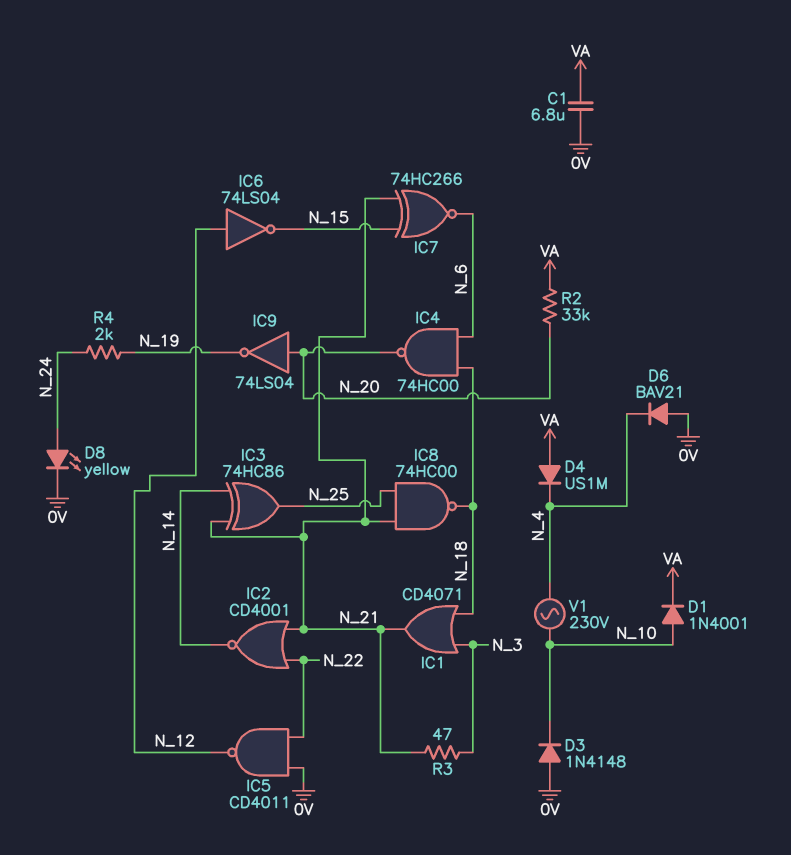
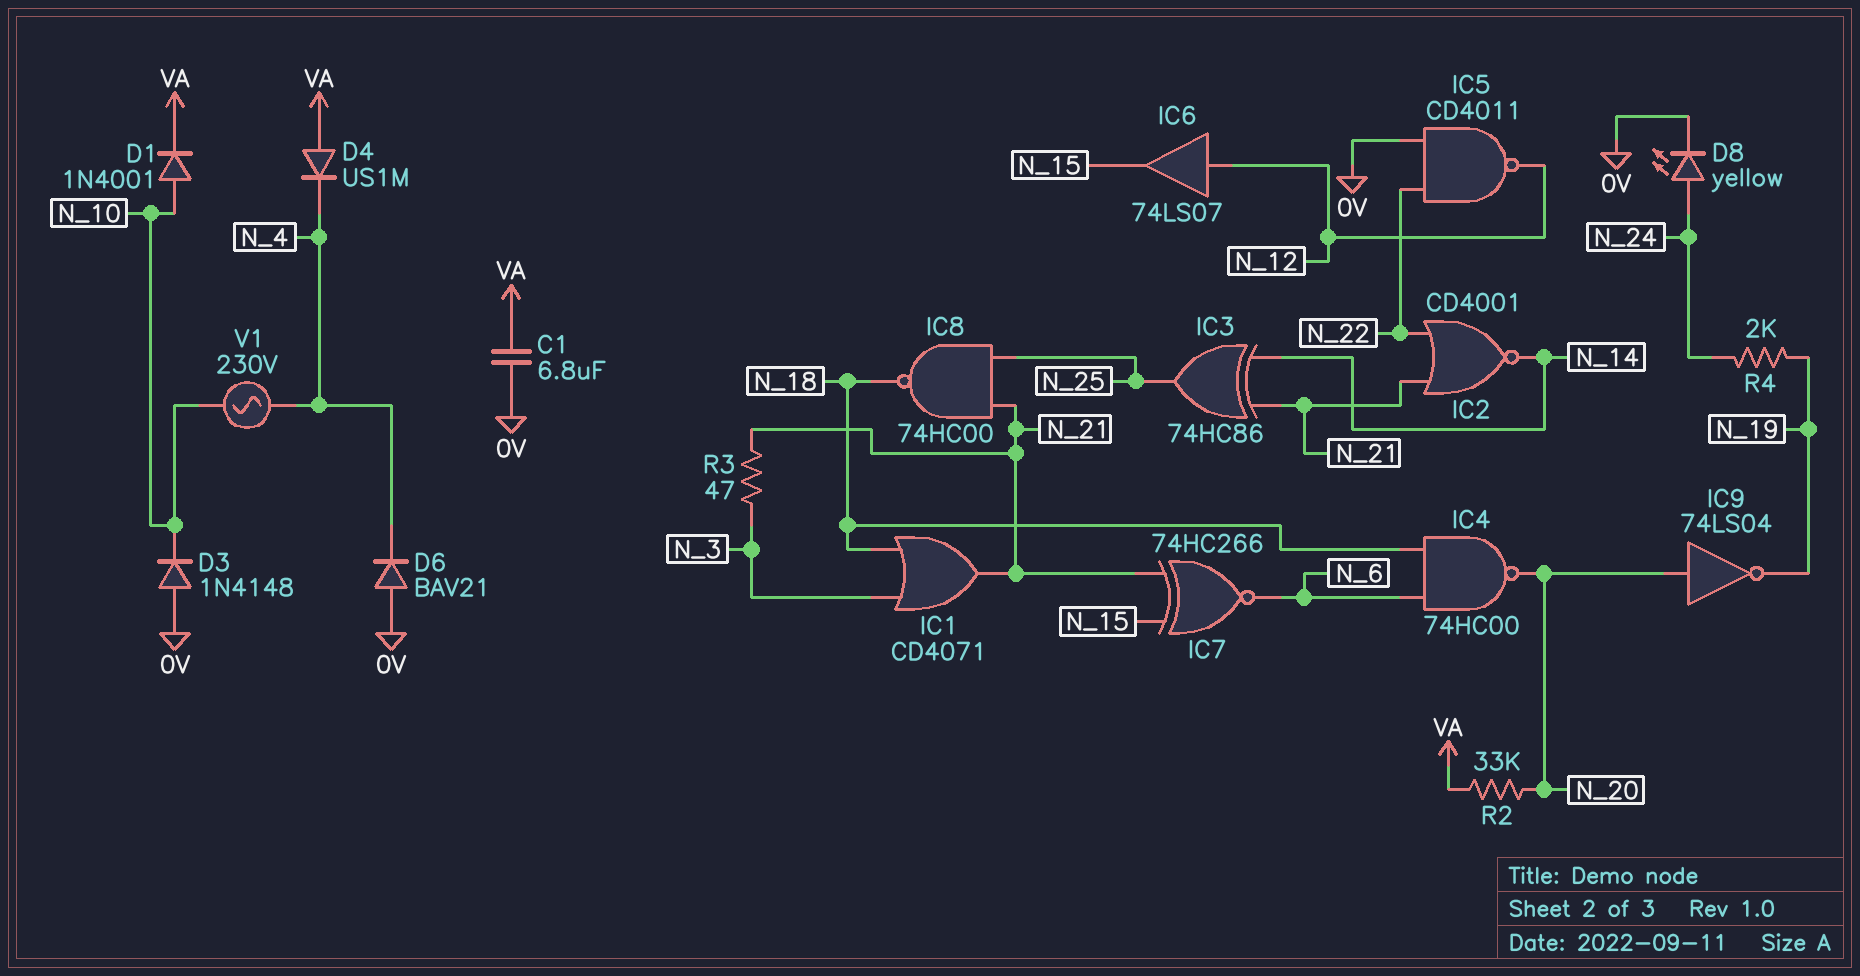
IC6: NOT 74LS04 (in N_12, out N_15) -> buffer 74LS07 (in N_12, out N_15)

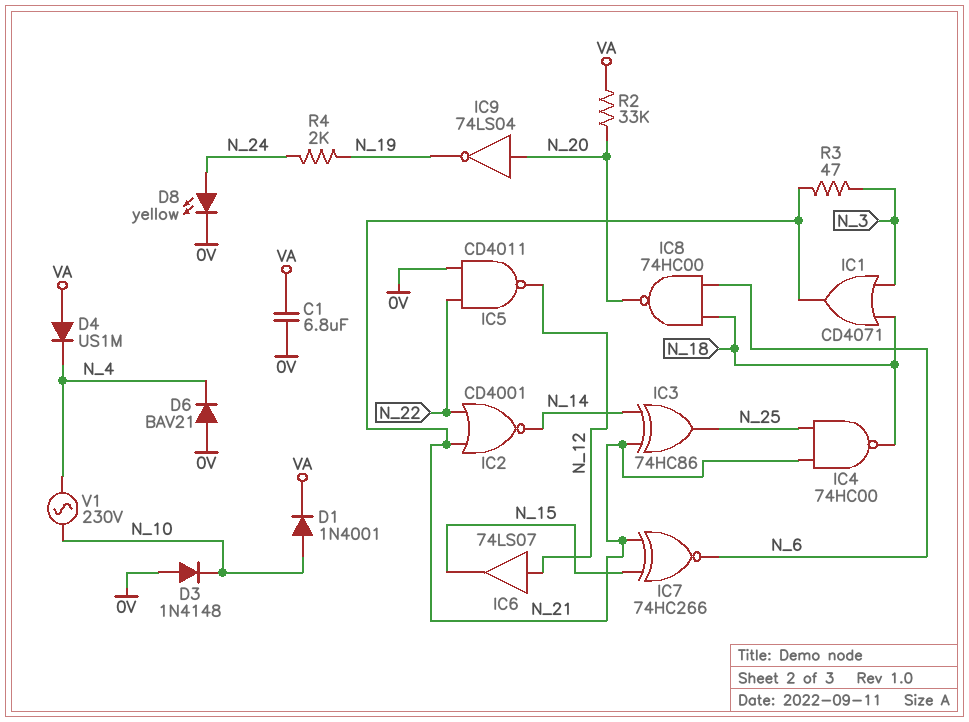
IC4: NAND 74HC00 (in N_6, in N_18, out N_20) -> NAND 74HC00 (in N_21, in N_25, out N_18)
IC8: NAND 74HC00 (in N_21, in N_25, out N_18) -> NAND 74HC00 (in N_6, in N_18, out N_20)

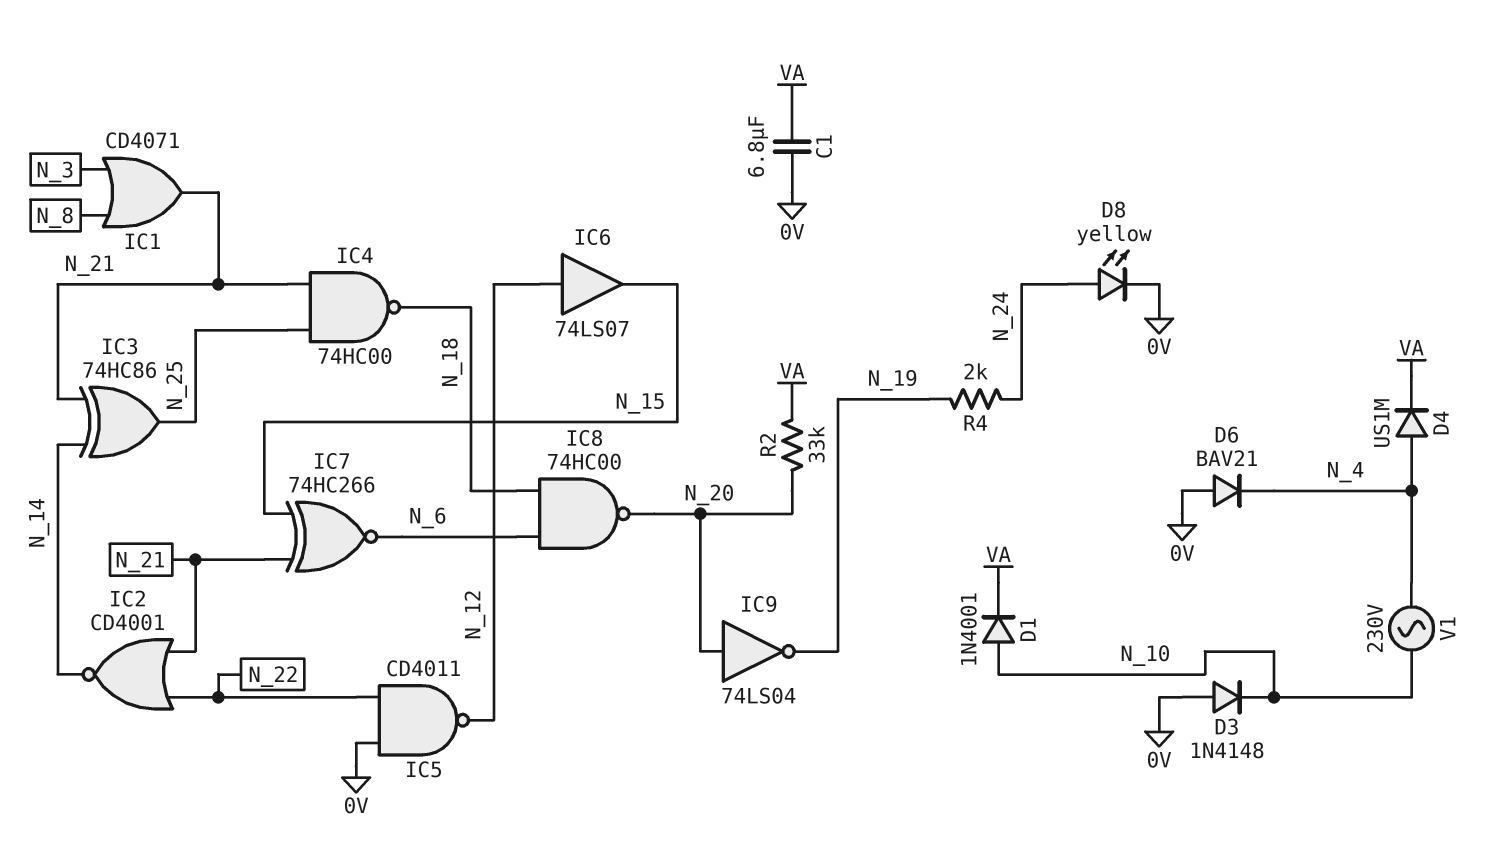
D4: diode US1M (A VA, K N_4) -> diode US1M (A N_4, K VA)
IC1: OR CD4071 (in N_3, in N_18, out N_21) -> OR CD4071 (in N_3, in N_8, out N_21)
R3: 47 (N_3, N_21) -> none

